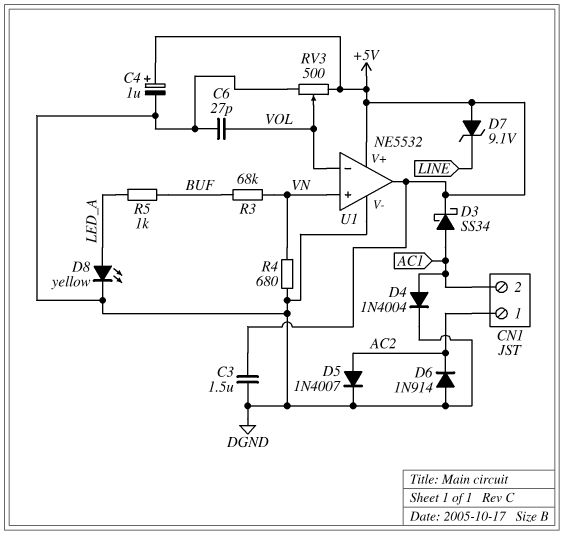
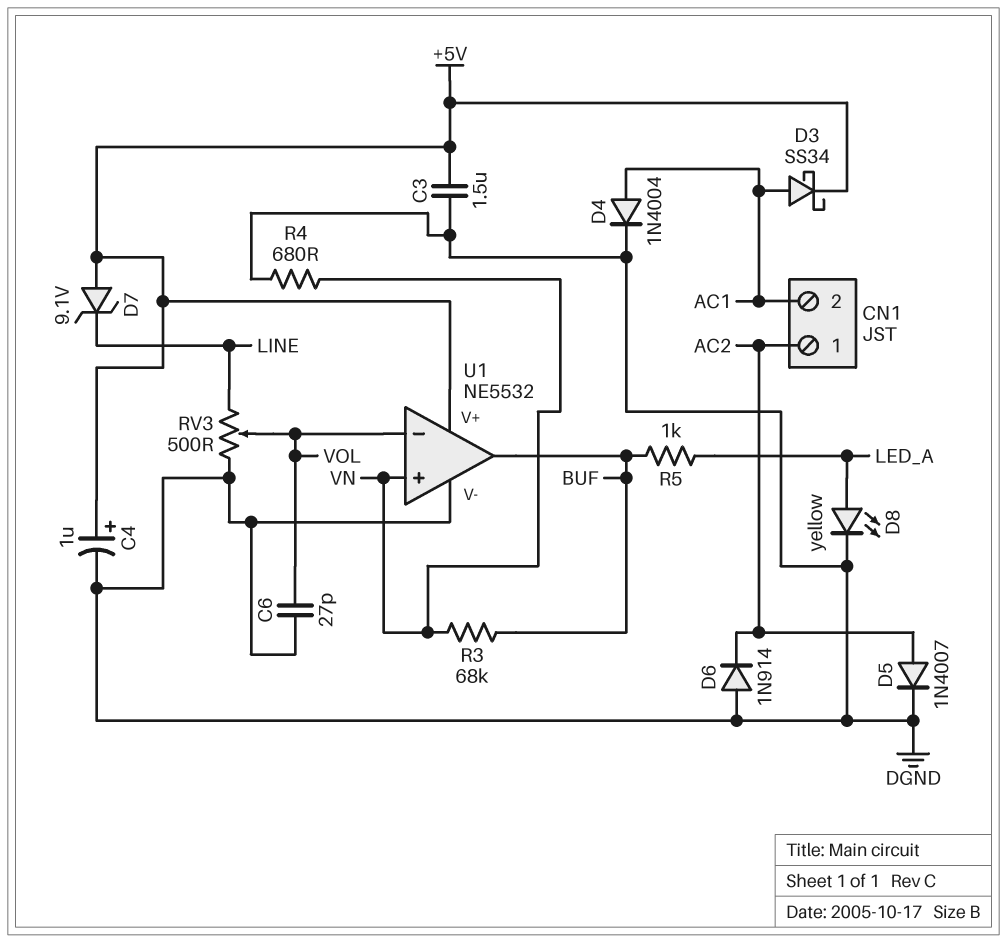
RV3: 500 (+5V, DGND, wiper VOL) -> 500 (DGND, LINE, wiper VOL)
U1 pin out: +5V -> BUF

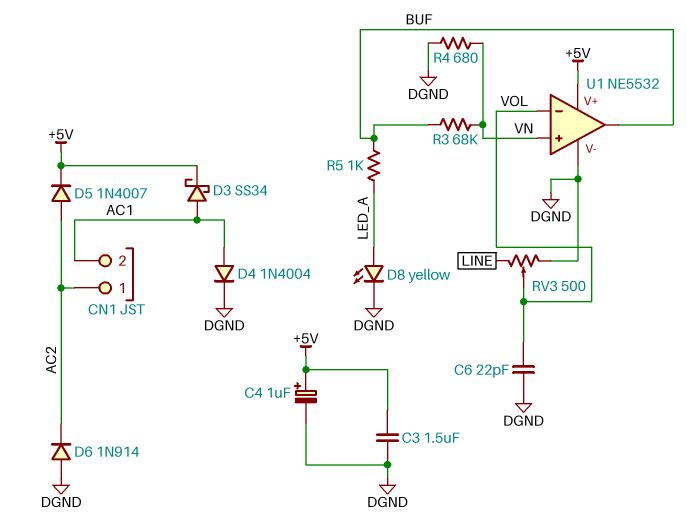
C6: 27pF (DGND, VOL) -> 22pF (DGND, VOL)
D5: diode 1N4007 (A AC2, K DGND) -> diode 1N4007 (A AC2, K +5V)
D7: zener 9.1V (A +5V, K LINE) -> none

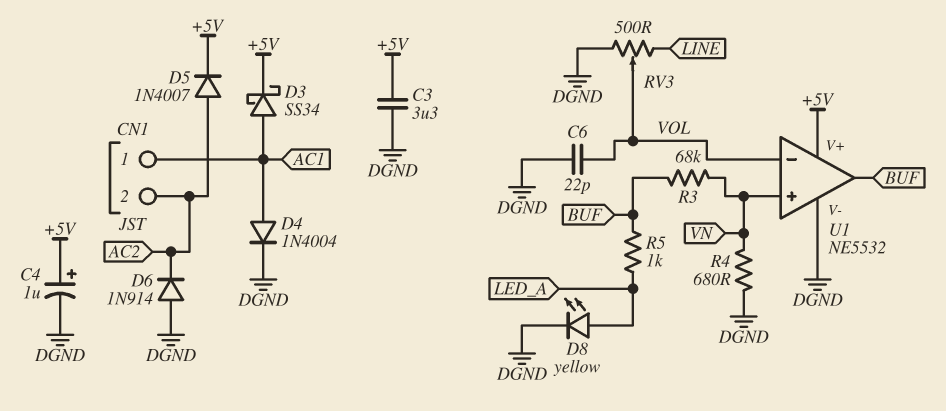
C3: 1.5uF (+5V, DGND) -> 3.3uF (+5V, DGND)
CN1 pin 1: AC2 -> AC1
CN1 pin 2: AC1 -> AC2

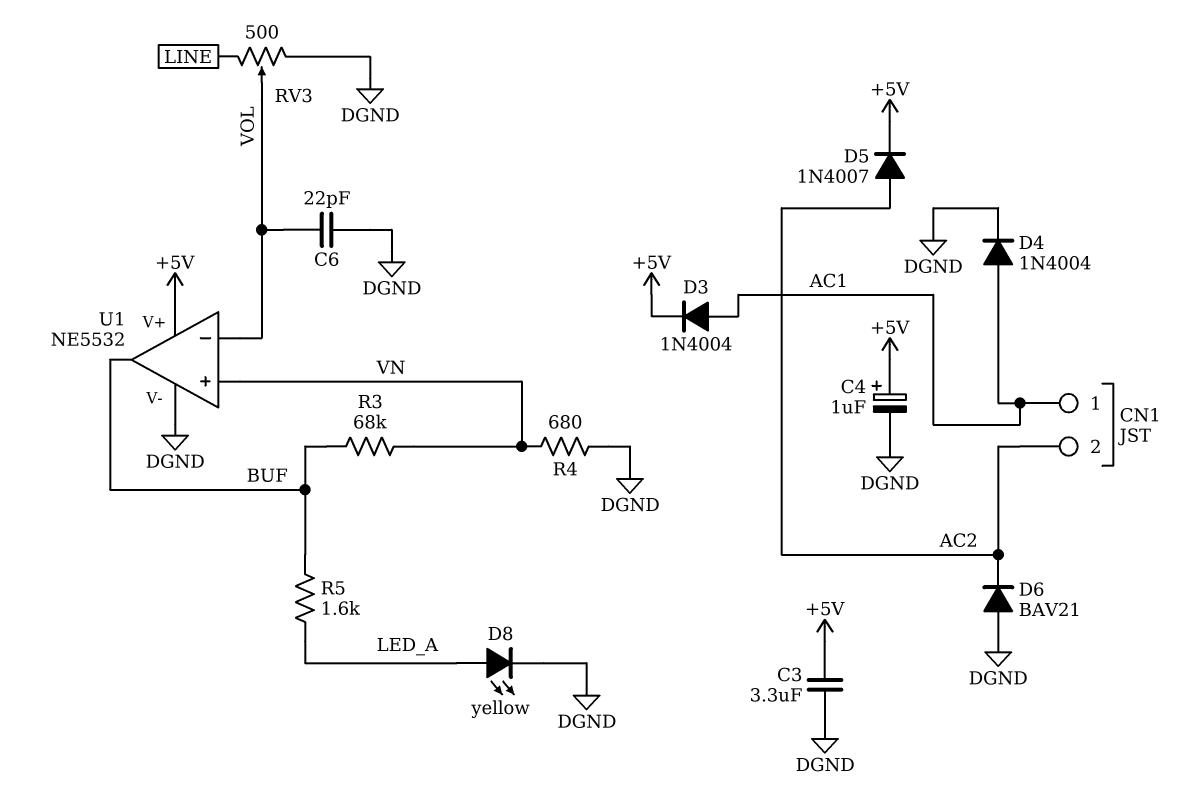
D3: schottky SS34 (A AC1, K +5V) -> diode 1N4004 (A AC1, K +5V)
D6: diode 1N914 (A DGND, K AC2) -> diode BAV21 (A DGND, K AC2)
R5: 1k (BUF, LED_A) -> 1.6k (BUF, LED_A)

